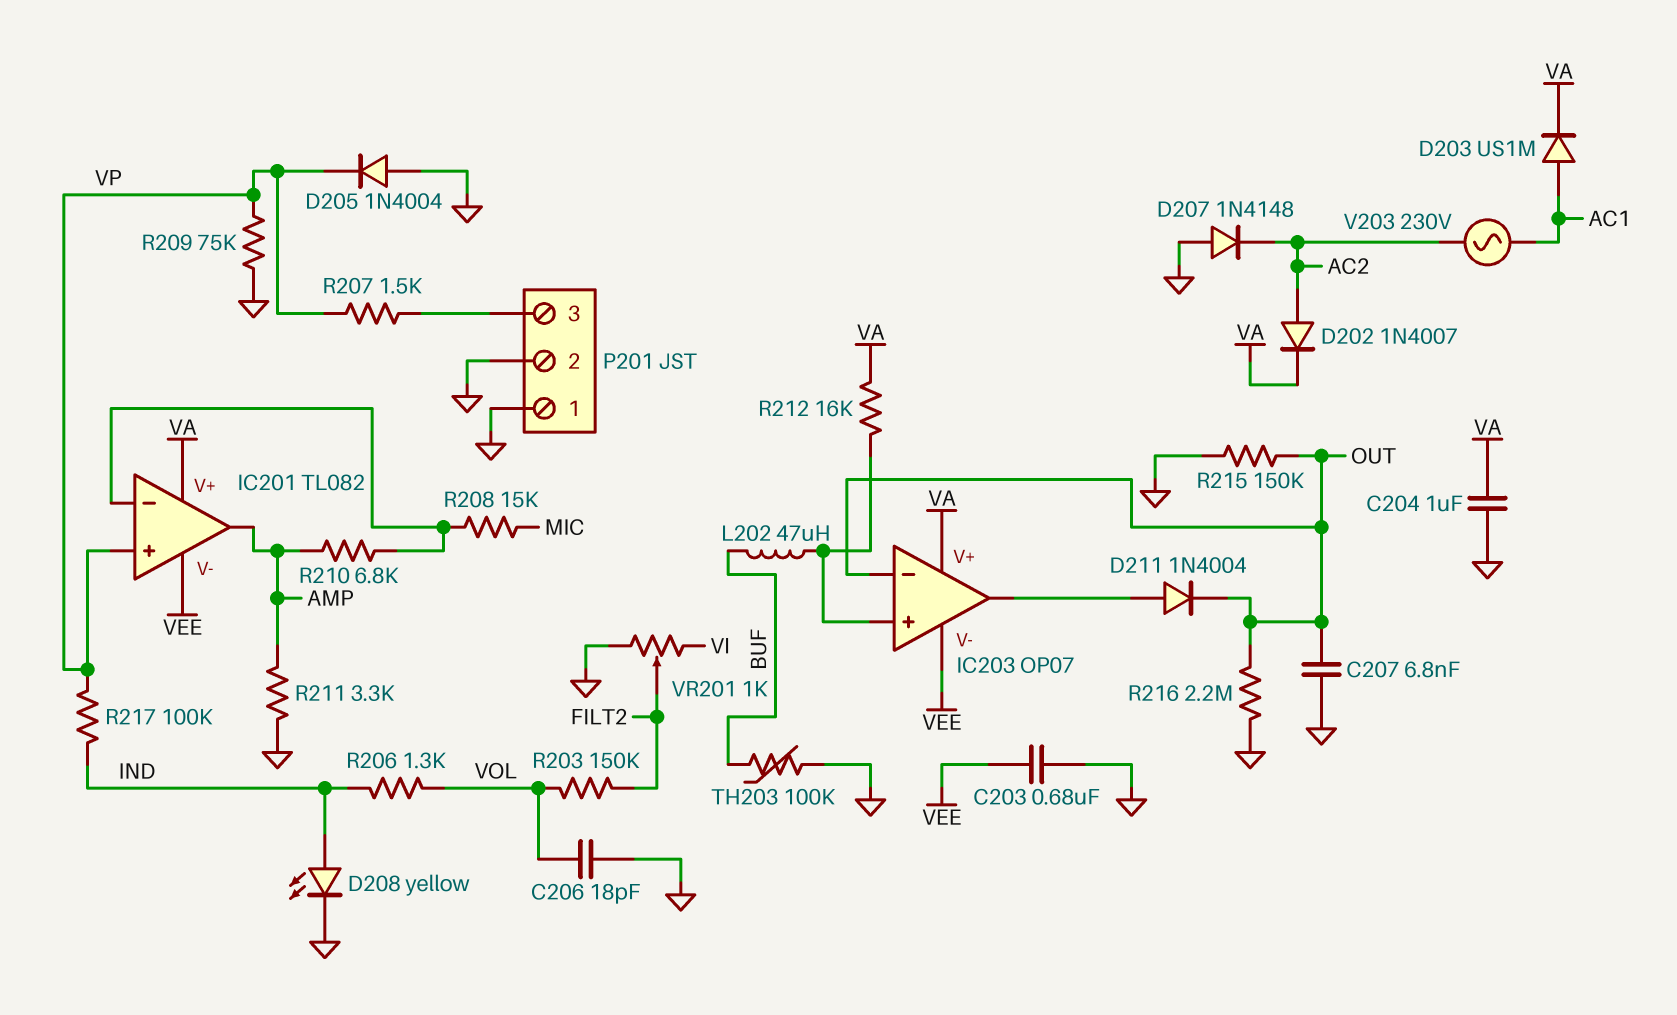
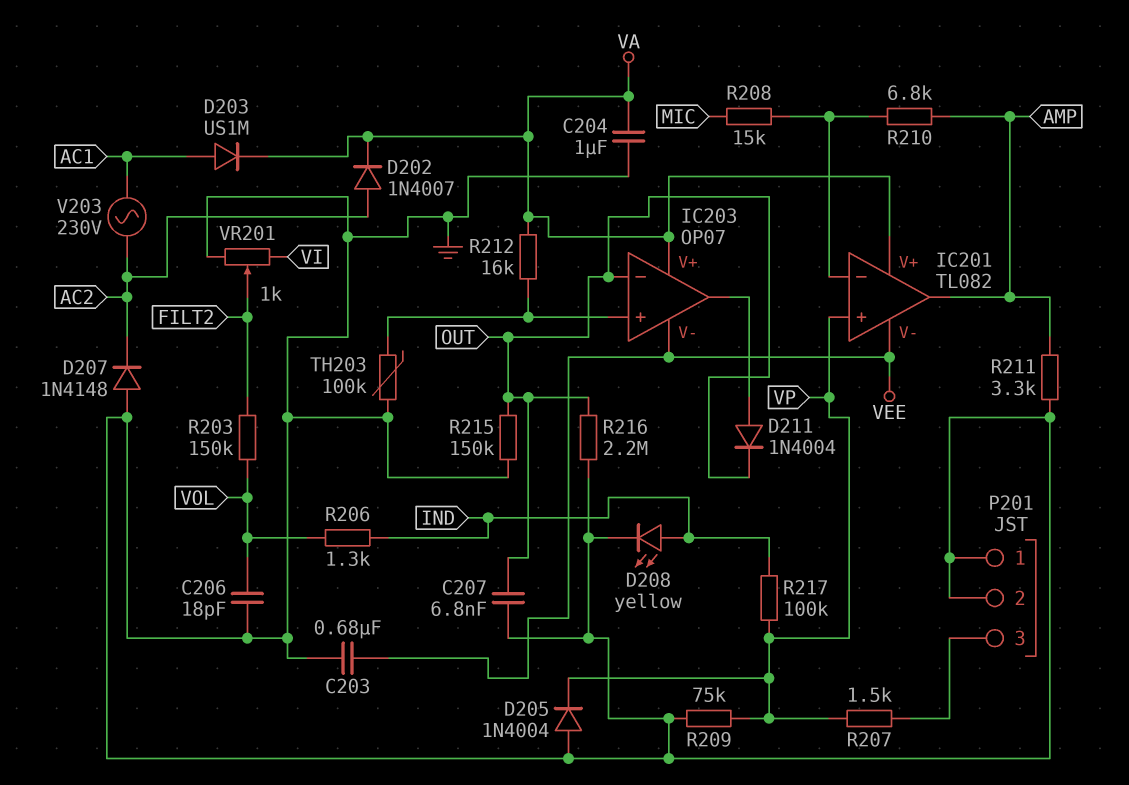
L202: 47uH (BUF, IC203/in+) -> none
TH203: 100k (BUF, GND) -> 100k (GND, IC203/in+)

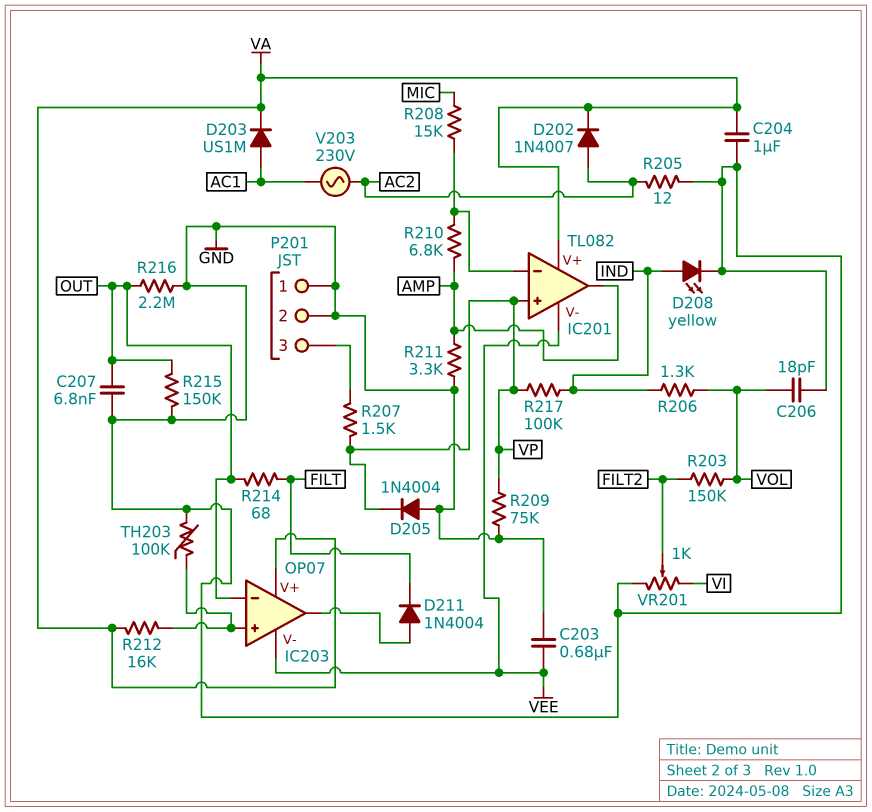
D207: diode 1N4148 (A GND, K AC2) -> none
D211: diode 1N4004 (A IC203/out, K OUT) -> diode 1N4004 (A IC203/out, K FILT)
R205: none -> 12 (AC2, GND)
R214: none -> 68 (FILT, OUT)

